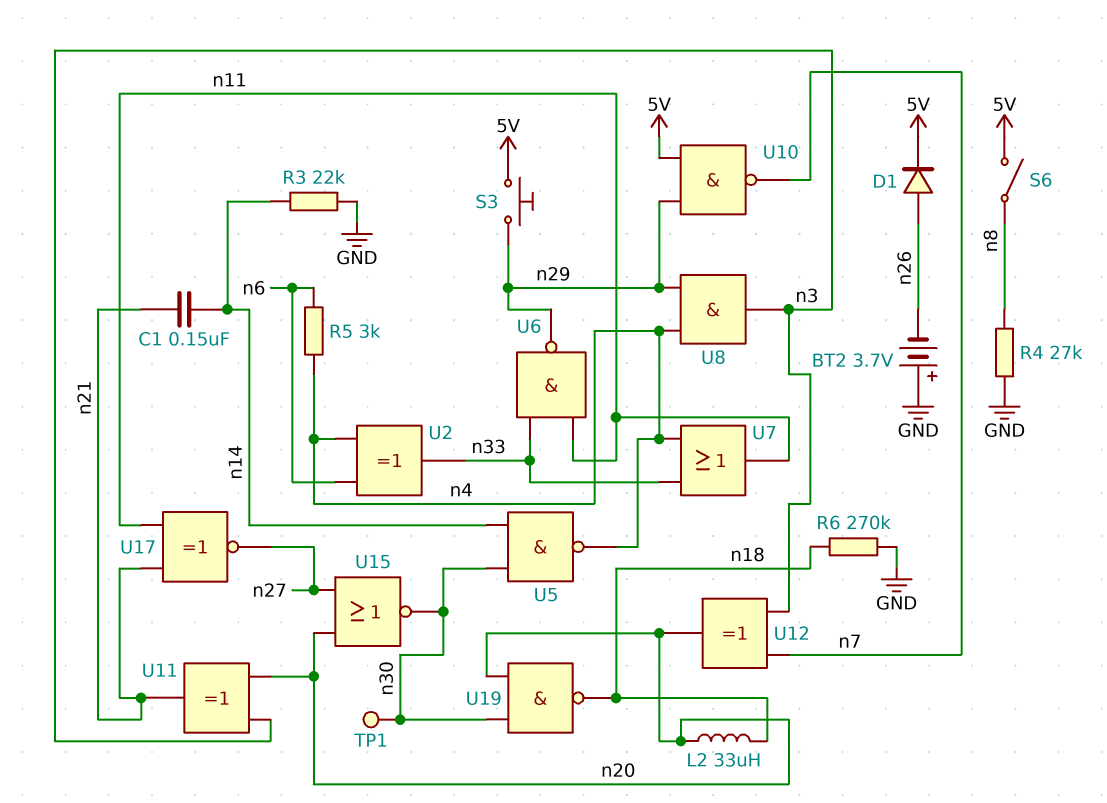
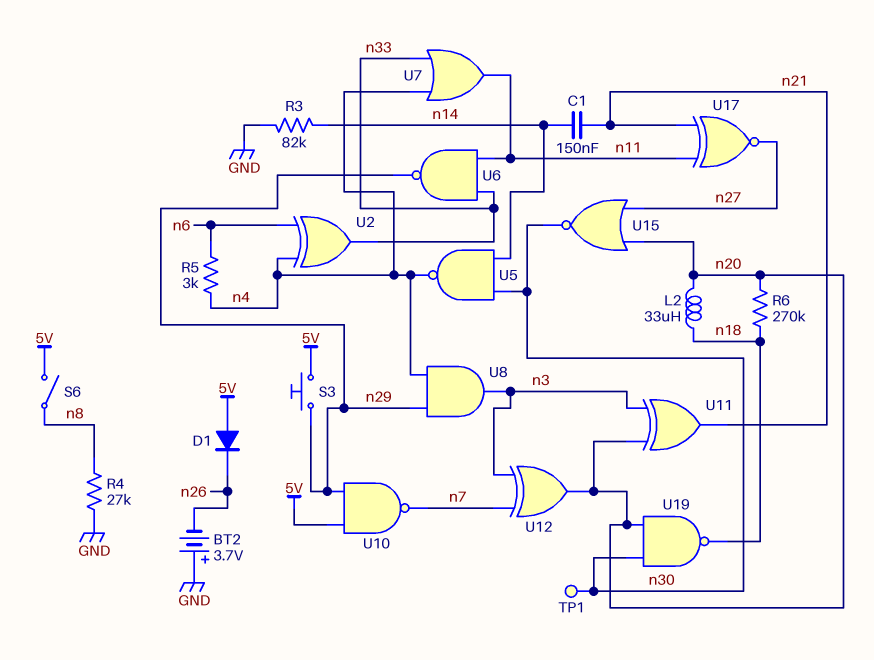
D1: diode (A n26, K 5V) -> diode (A 5V, K n26)
R3: 22k (GND, n14) -> 82k (GND, n14)
R6: 270k (GND, n18) -> 270k (n18, n20)

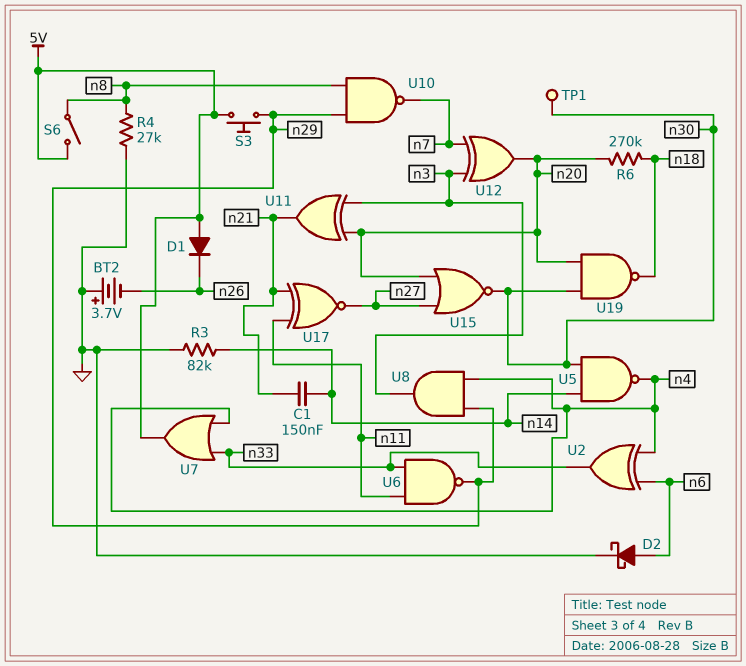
D2: none -> schottky (A n6, K GND)
L2: 33uH (n18, n20) -> none
R5: 3k (n4, n6) -> none
U7: OR (in n4, in n33, out n11) -> OR (in n4, in n33, out 5V)
U10: NAND (in 5V, in n29, out n7) -> NAND (in n8, in n29, out n7)

